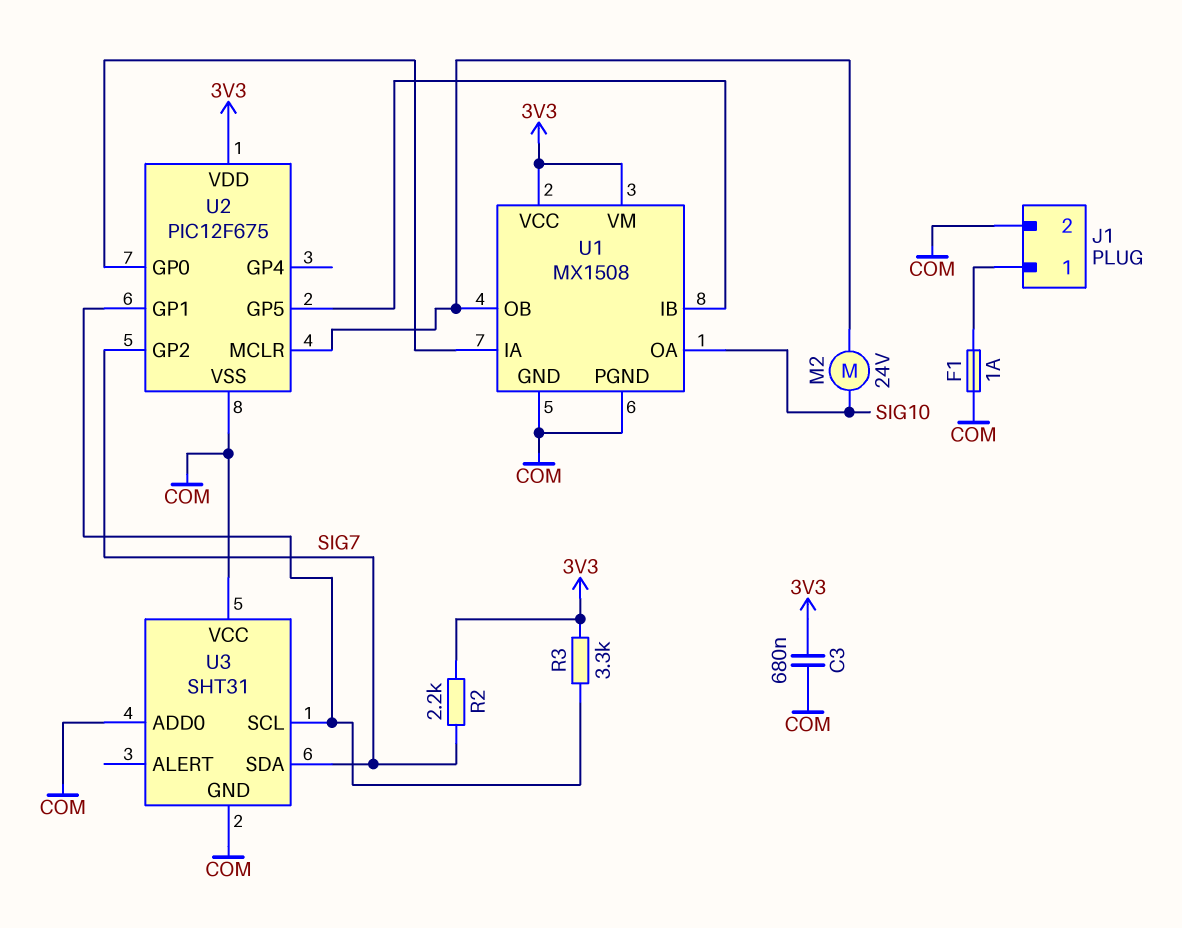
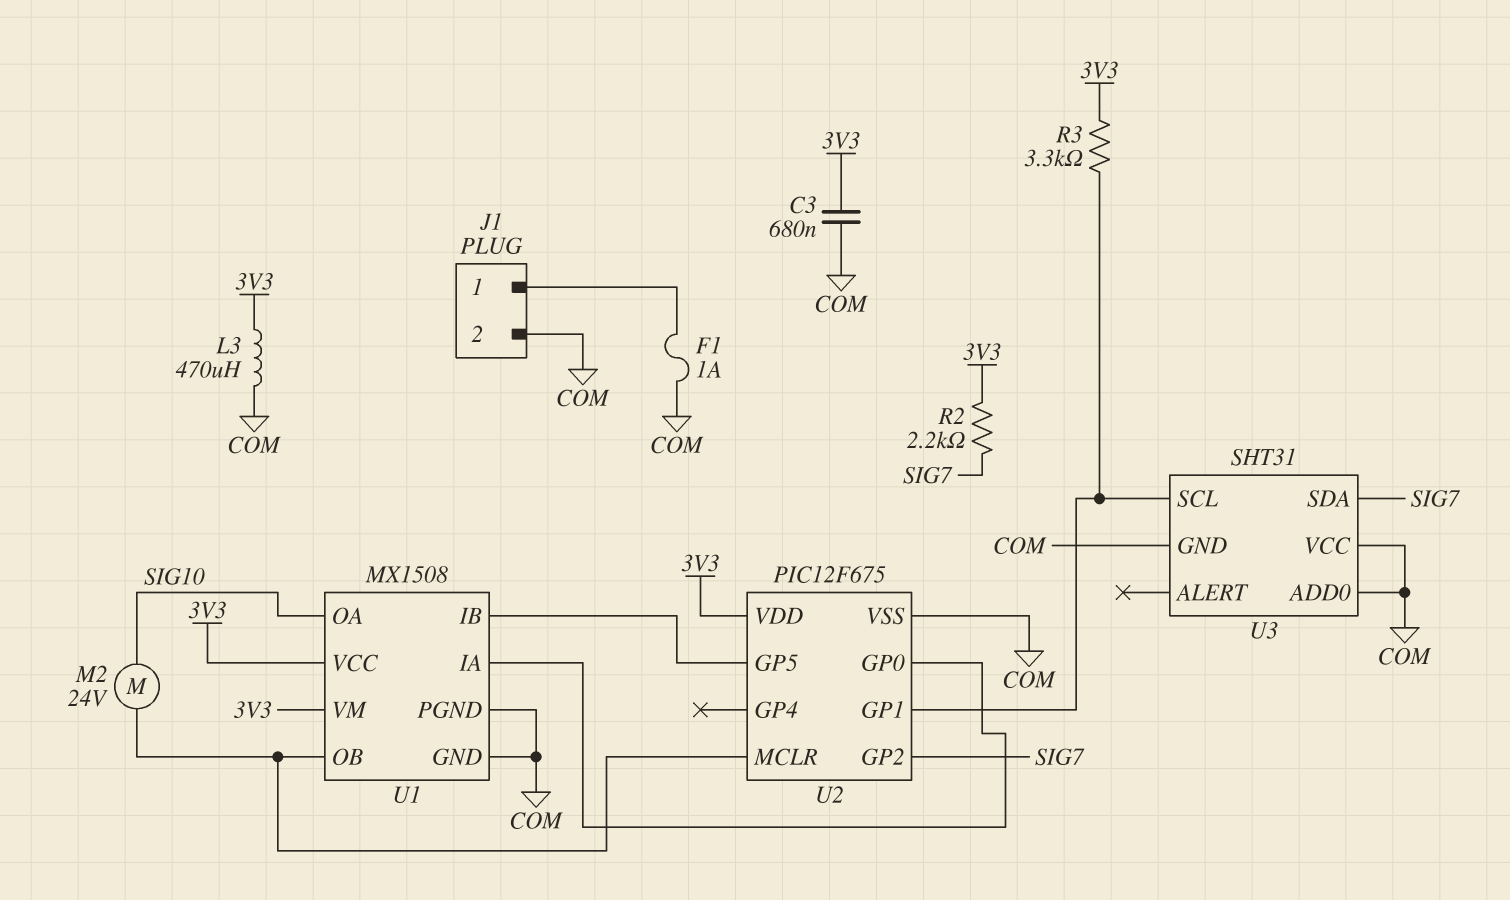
L3: none -> 470uH (3V3, COM)

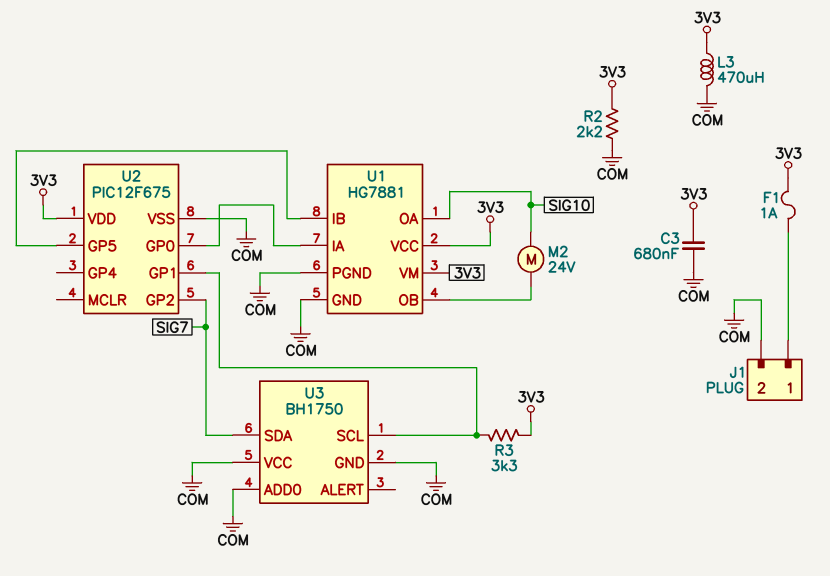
F1: 1A (COM, J1/1) -> 1A (3V3, J1/1)
R2: 2.2k (3V3, SIG7) -> 2.2k (3V3, COM)
U1: MX1508 -> HG7881
U2 pin MCLR: U1/OB -> none
U3: SHT31 -> BH1750

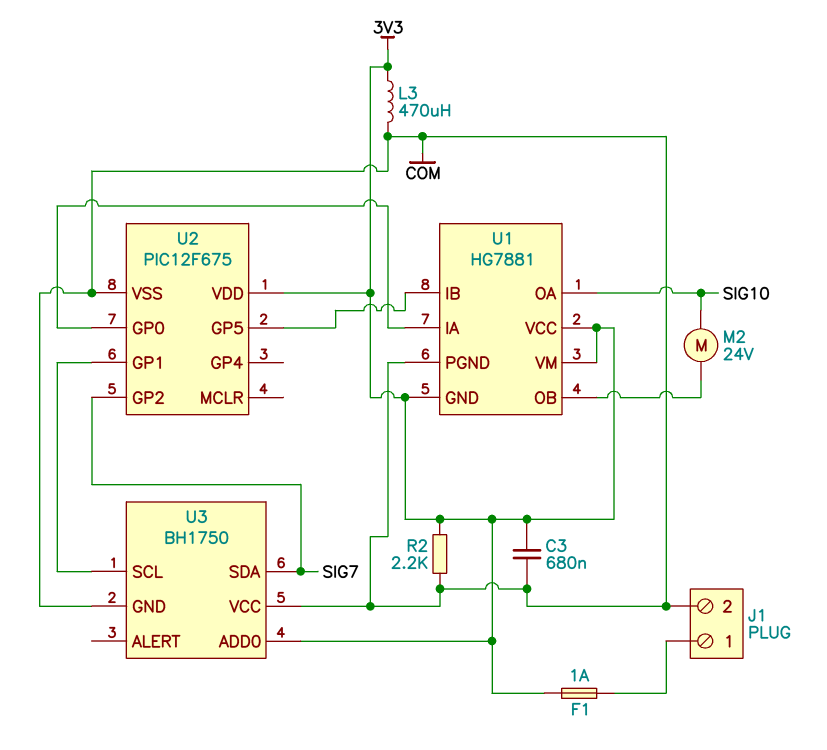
R3: 3.3k (3V3, U2/GP1) -> none
U1 pin GND: COM -> 3V3
U3 pin ADD0: COM -> 3V3

